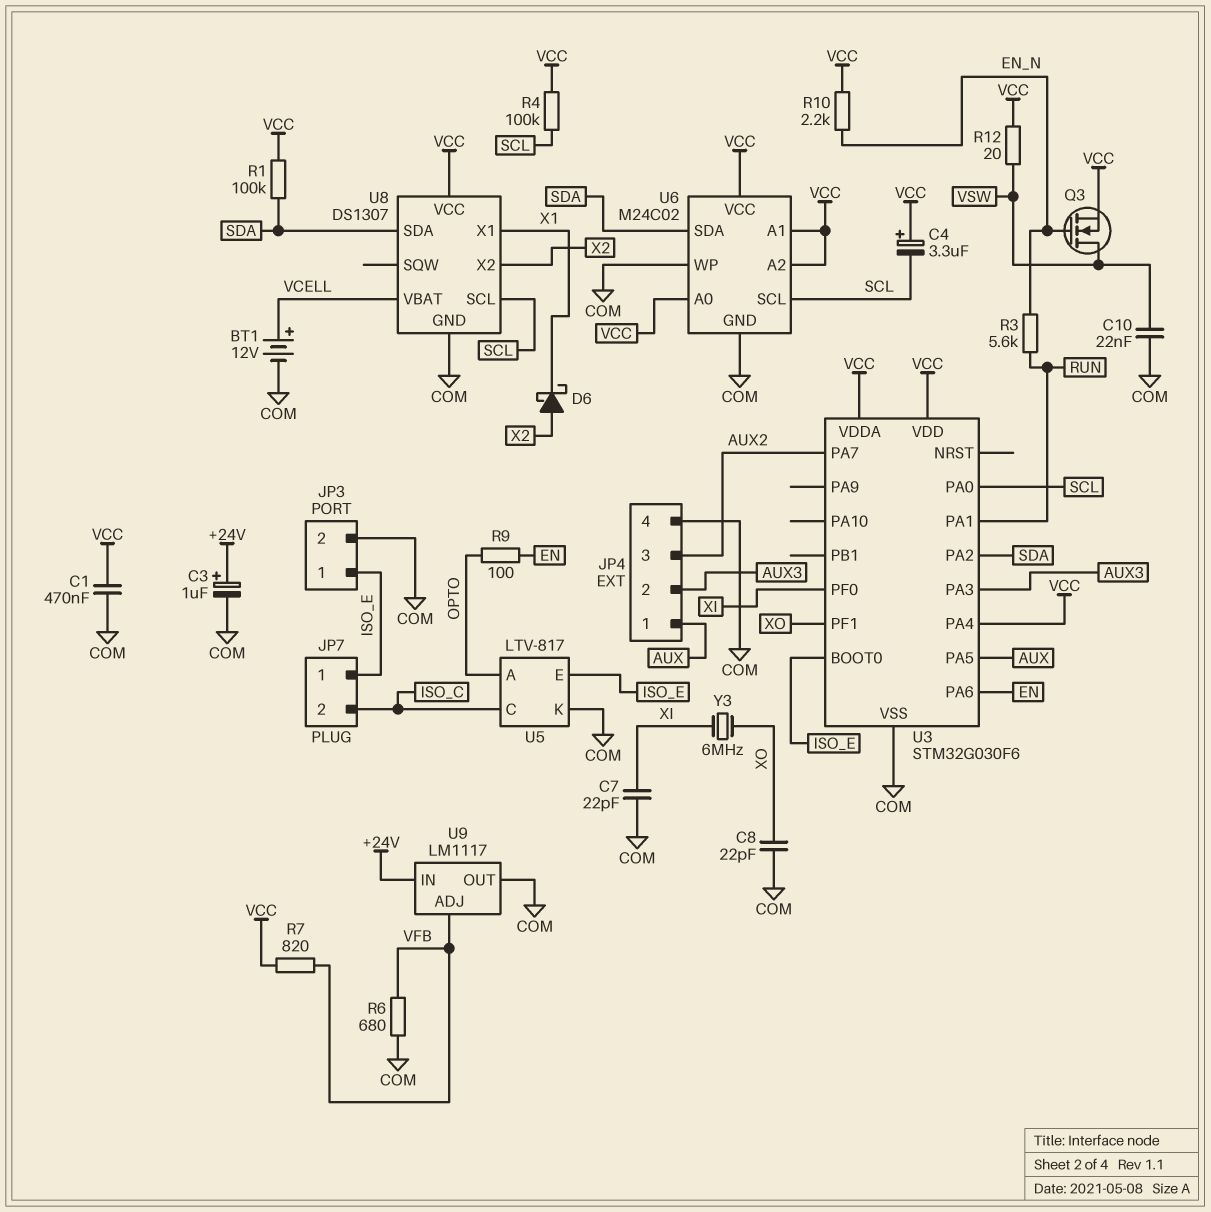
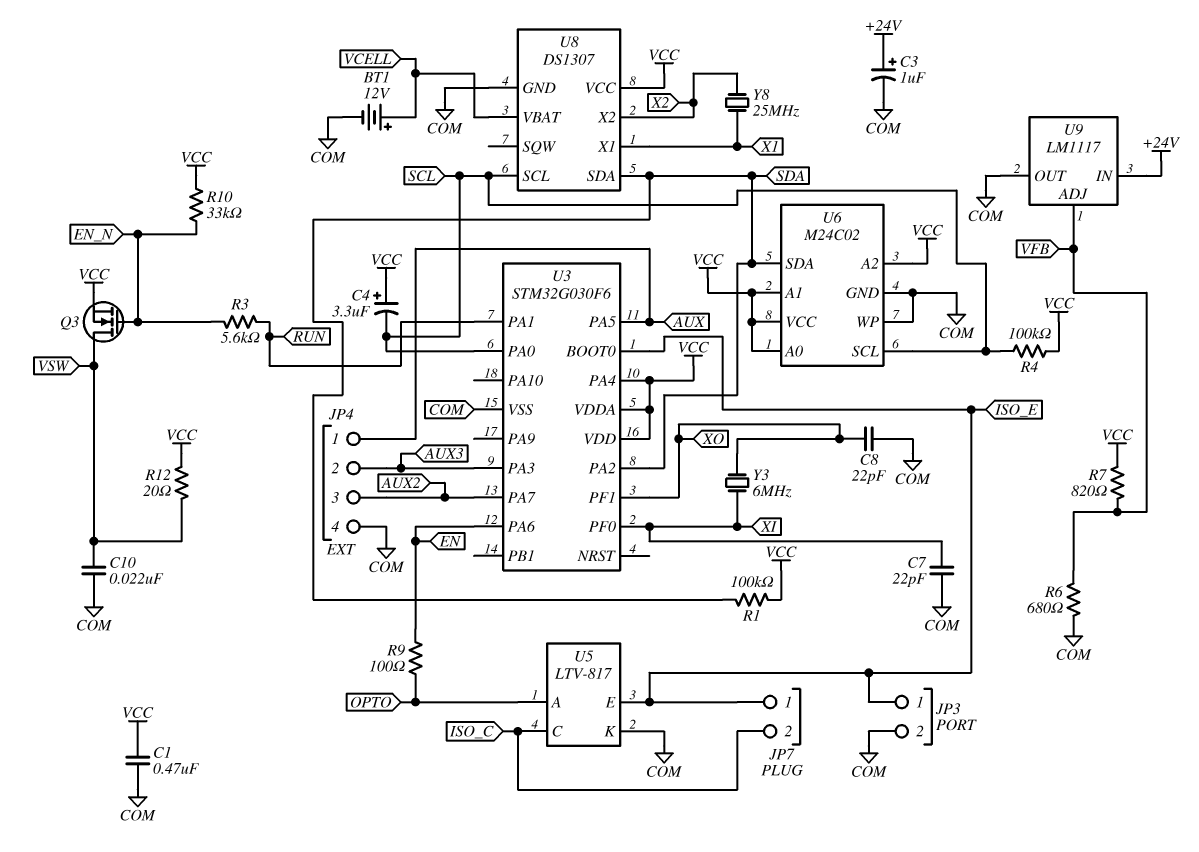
D6: schottky (A X2, K X1) -> none
R10: 2.2k (EN_N, VCC) -> 33k (EN_N, VCC)
Y8: none -> 25MHz (X1, X2)

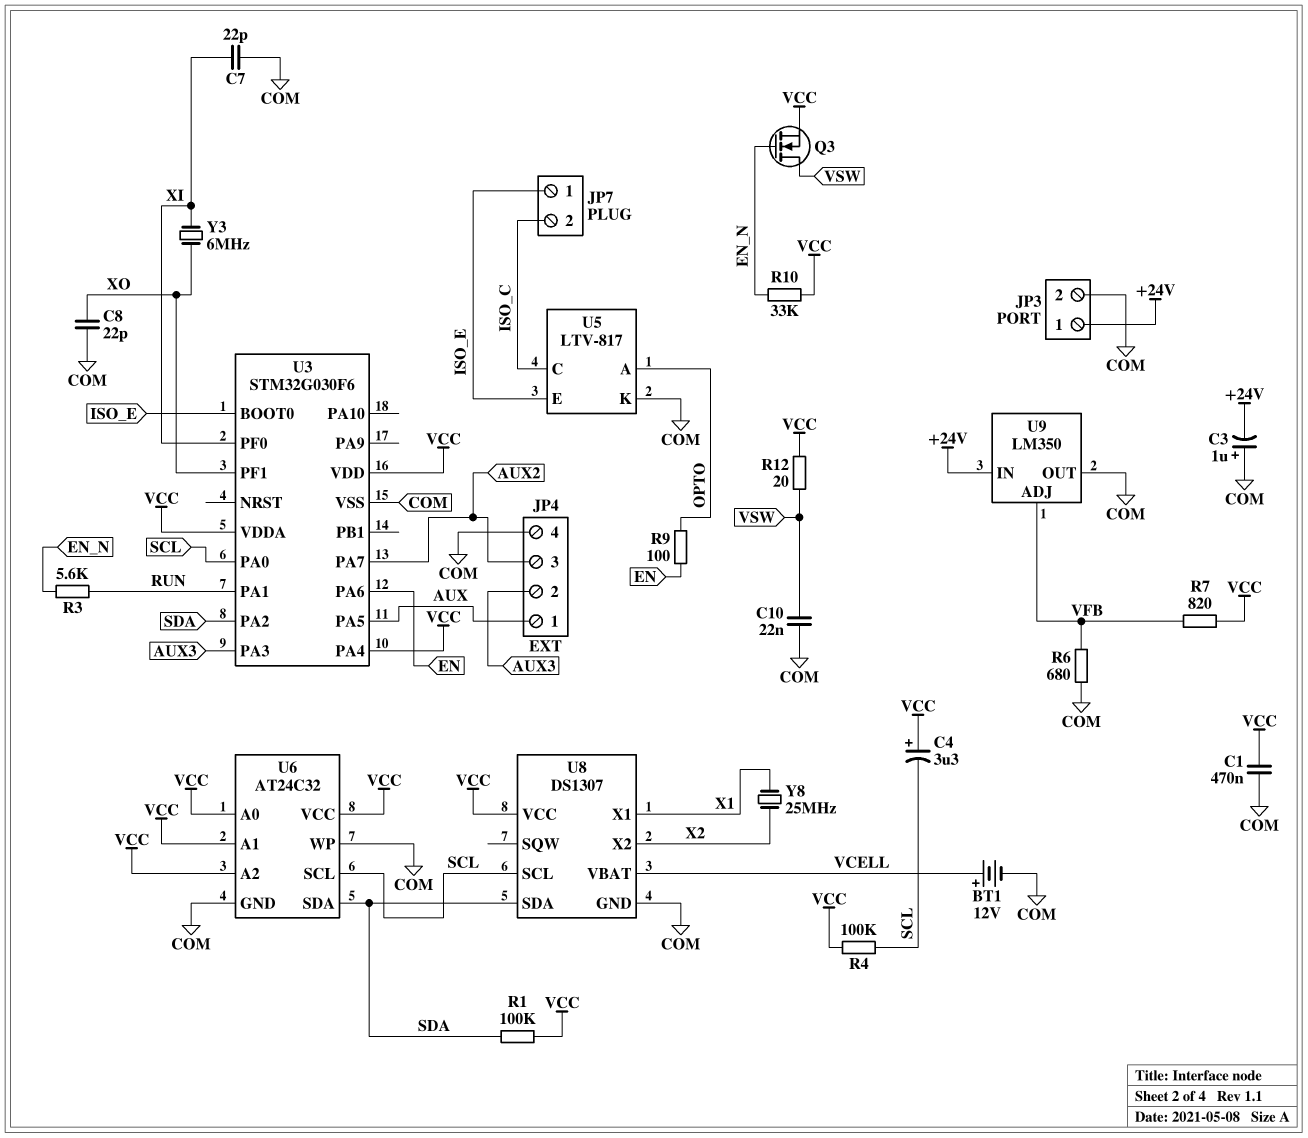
C3: 1uF (plus +24V, minus COM) -> 1uF (plus COM, minus +24V)
JP3 pin 1: ISO_E -> +24V
U6: M24C02 -> AT24C32
U9: LM1117 -> LM350

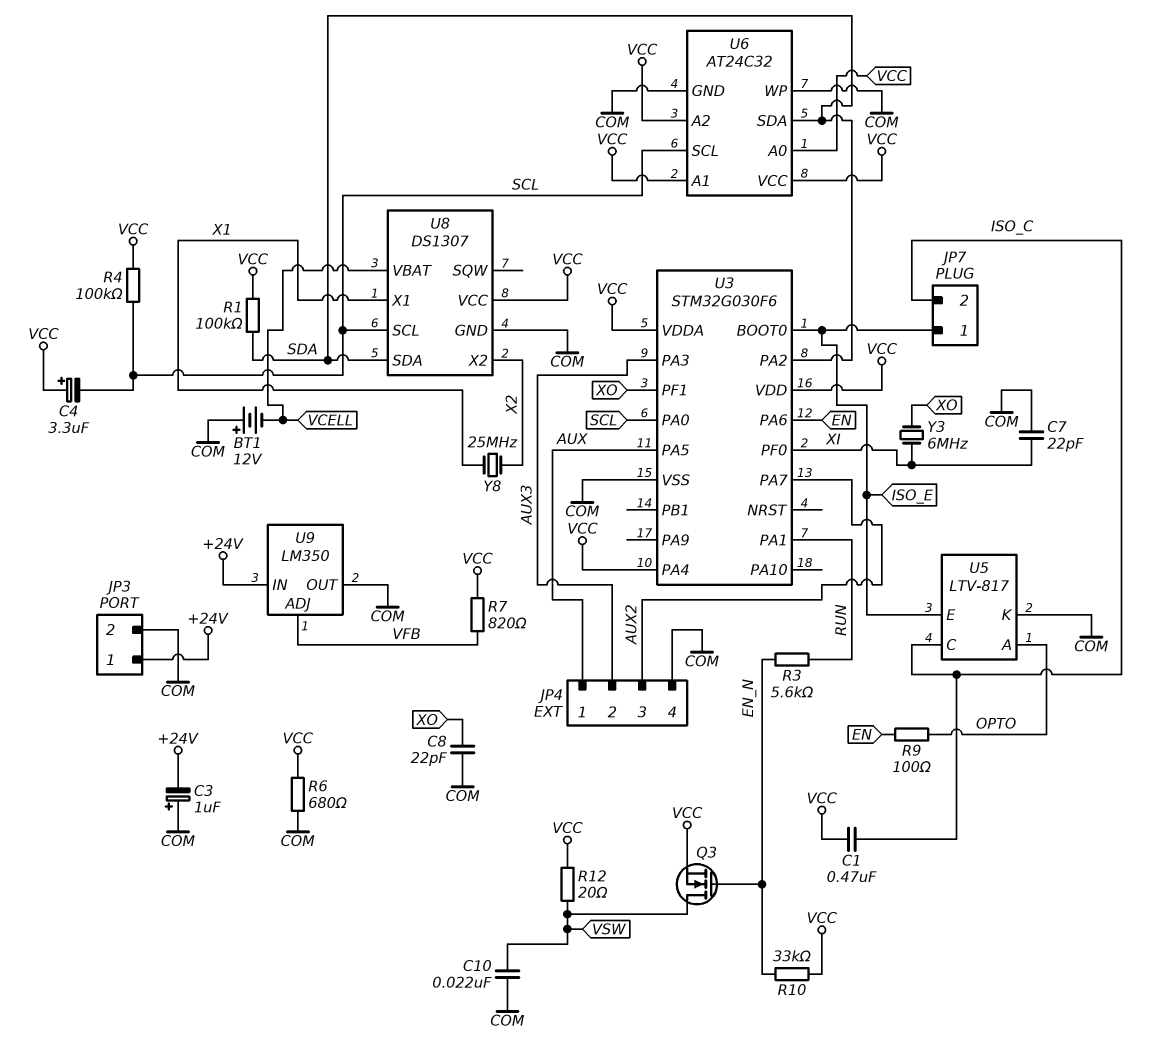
BT1: 12V (plus VCELL, minus COM) -> 12V (plus COM, minus VCELL)
C1: 470nF (COM, VCC) -> 470nF (ISO_C, VCC)
R6: 680 (COM, VFB) -> 680 (COM, VCC)

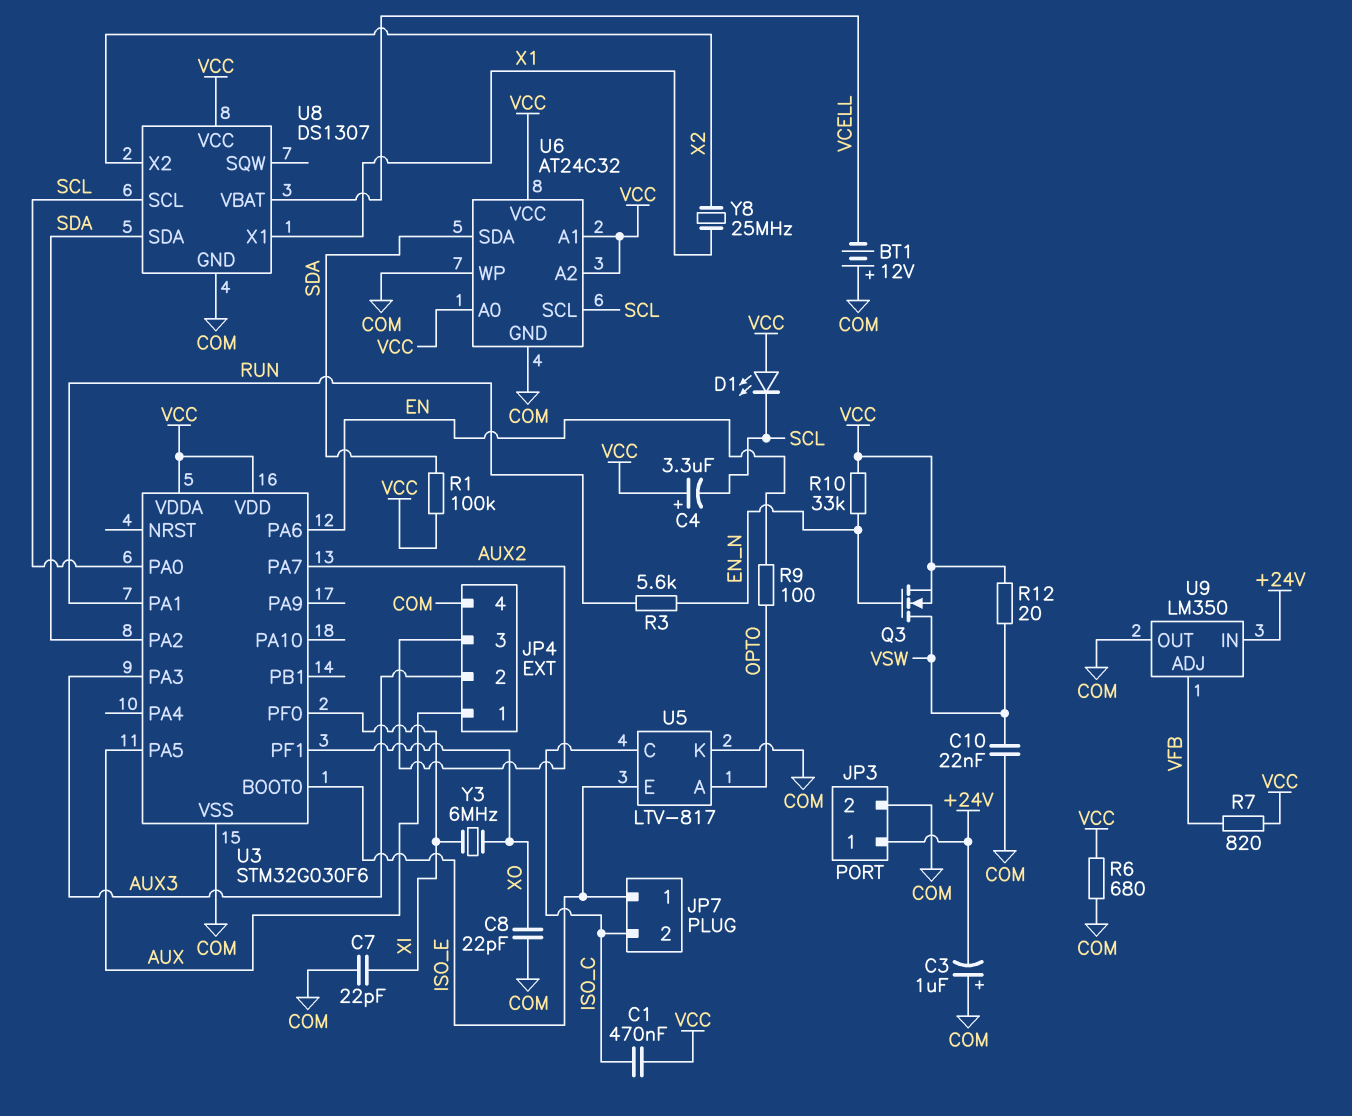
D1: none -> LED (A VCC, K SCL)
R4: 100k (SCL, VCC) -> none
U3 pin PA4: VCC -> none

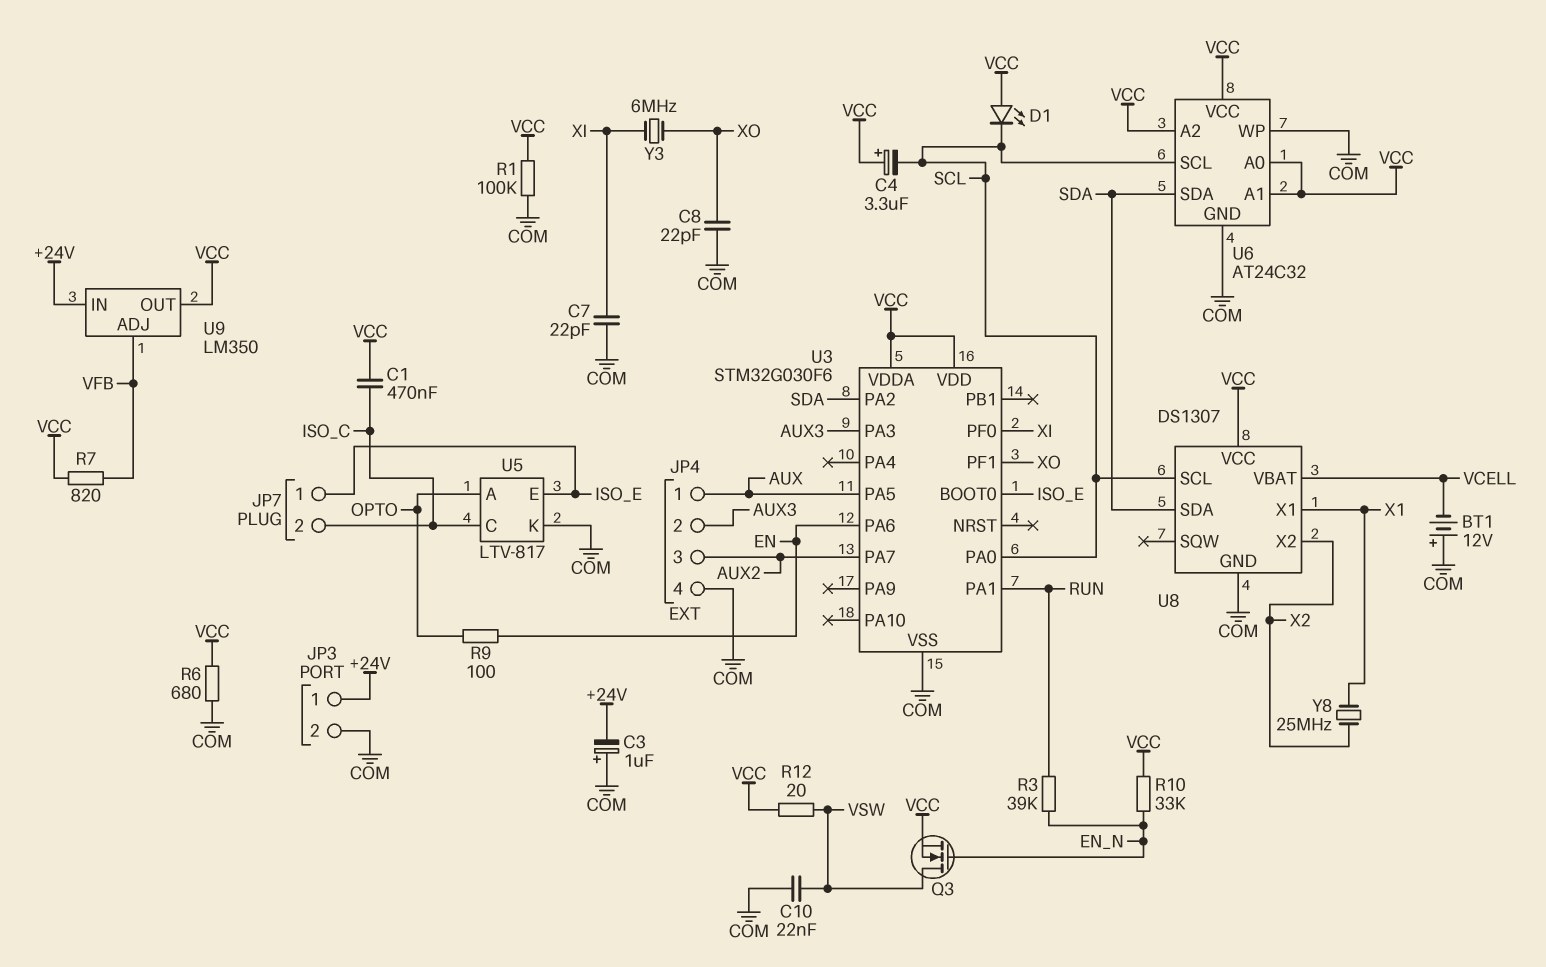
R1: 100k (SDA, VCC) -> 100k (COM, VCC)
R3: 5.6k (EN_N, RUN) -> 39k (EN_N, RUN)
U9 pin OUT: COM -> VCC

